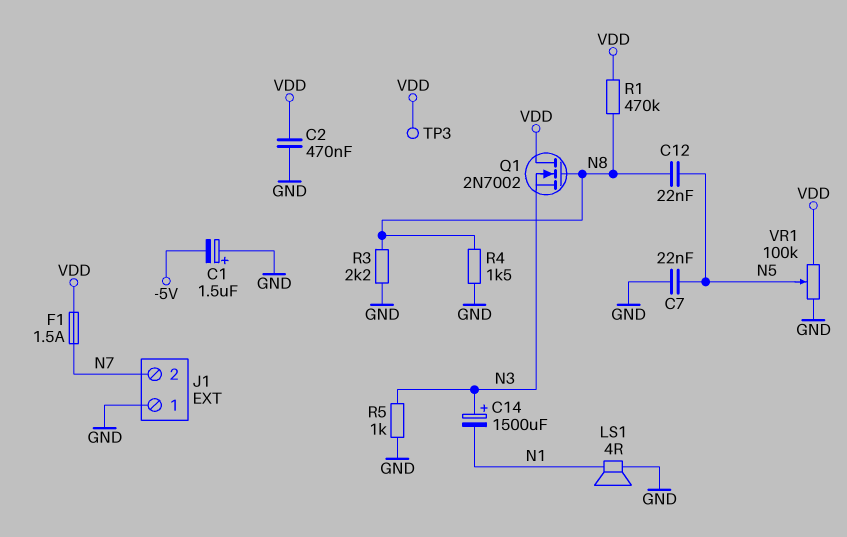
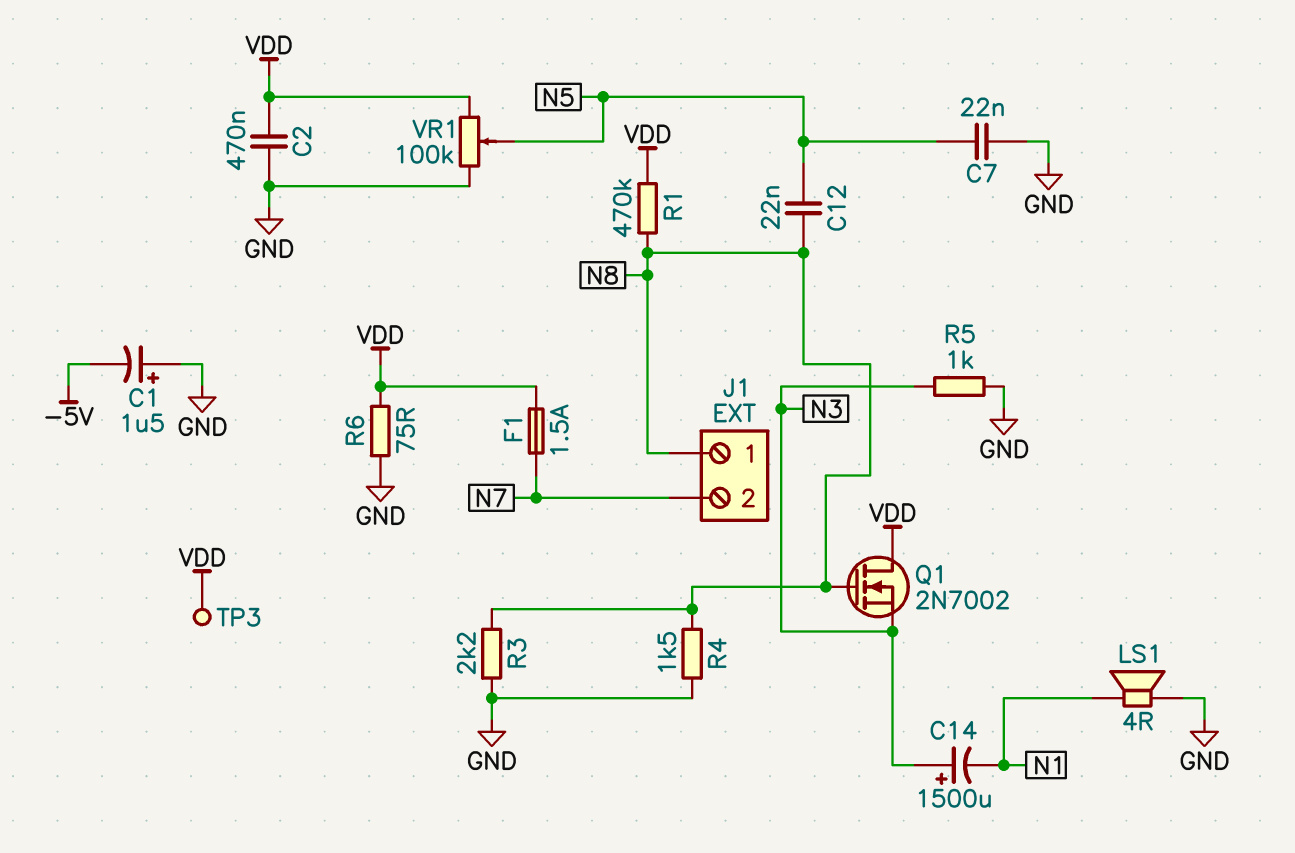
J1 pin 1: GND -> N8
R6: none -> 75 (GND, VDD)

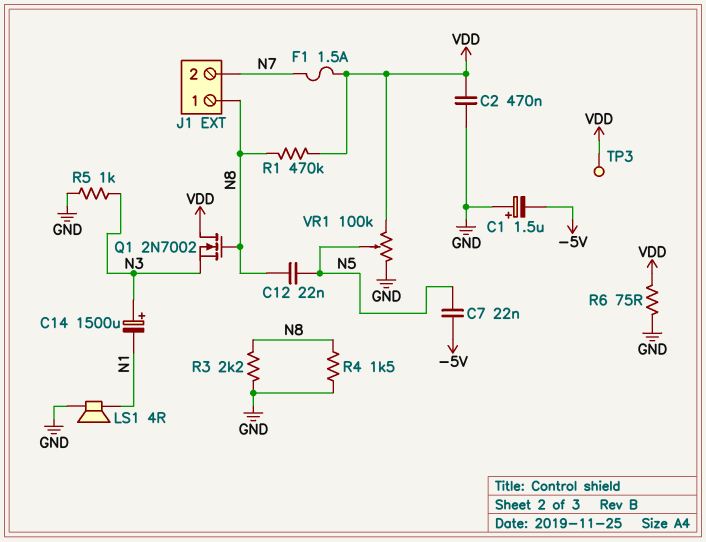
C7: 22nF (GND, N5) -> 22nF (-5V, N5)

